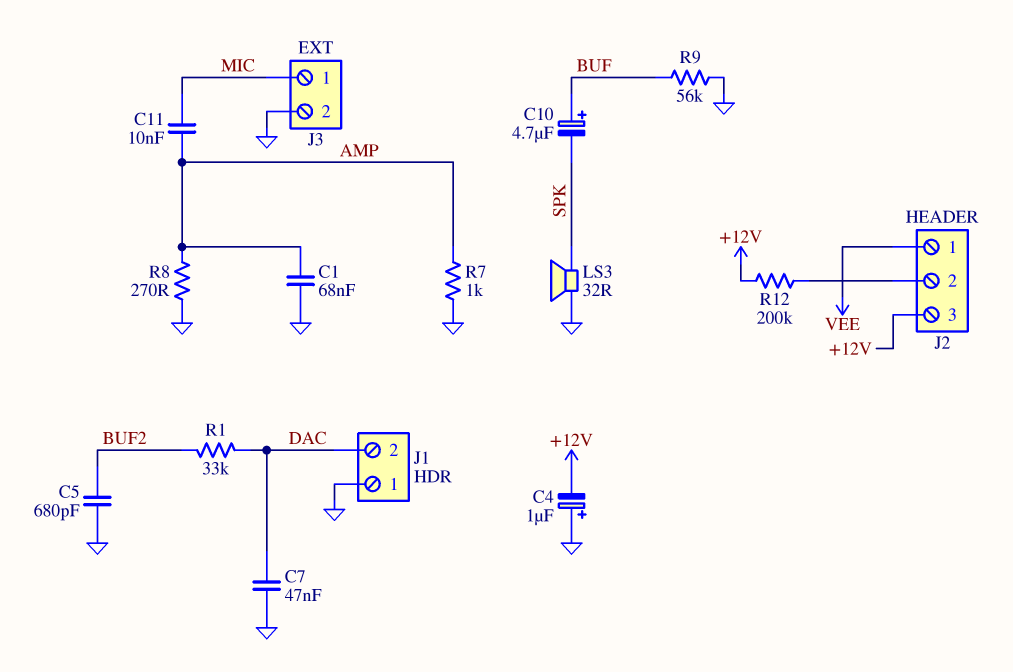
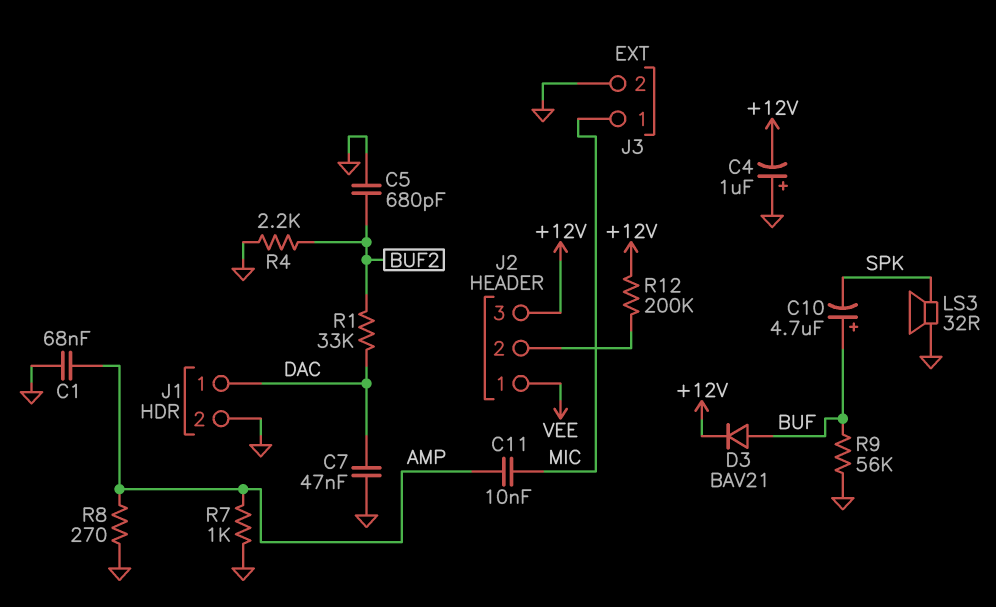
D3: none -> diode BAV21 (A BUF, K +12V)
J1 pin 1: GND -> DAC
J1 pin 2: DAC -> GND
R4: none -> 2.2k (BUF2, GND)

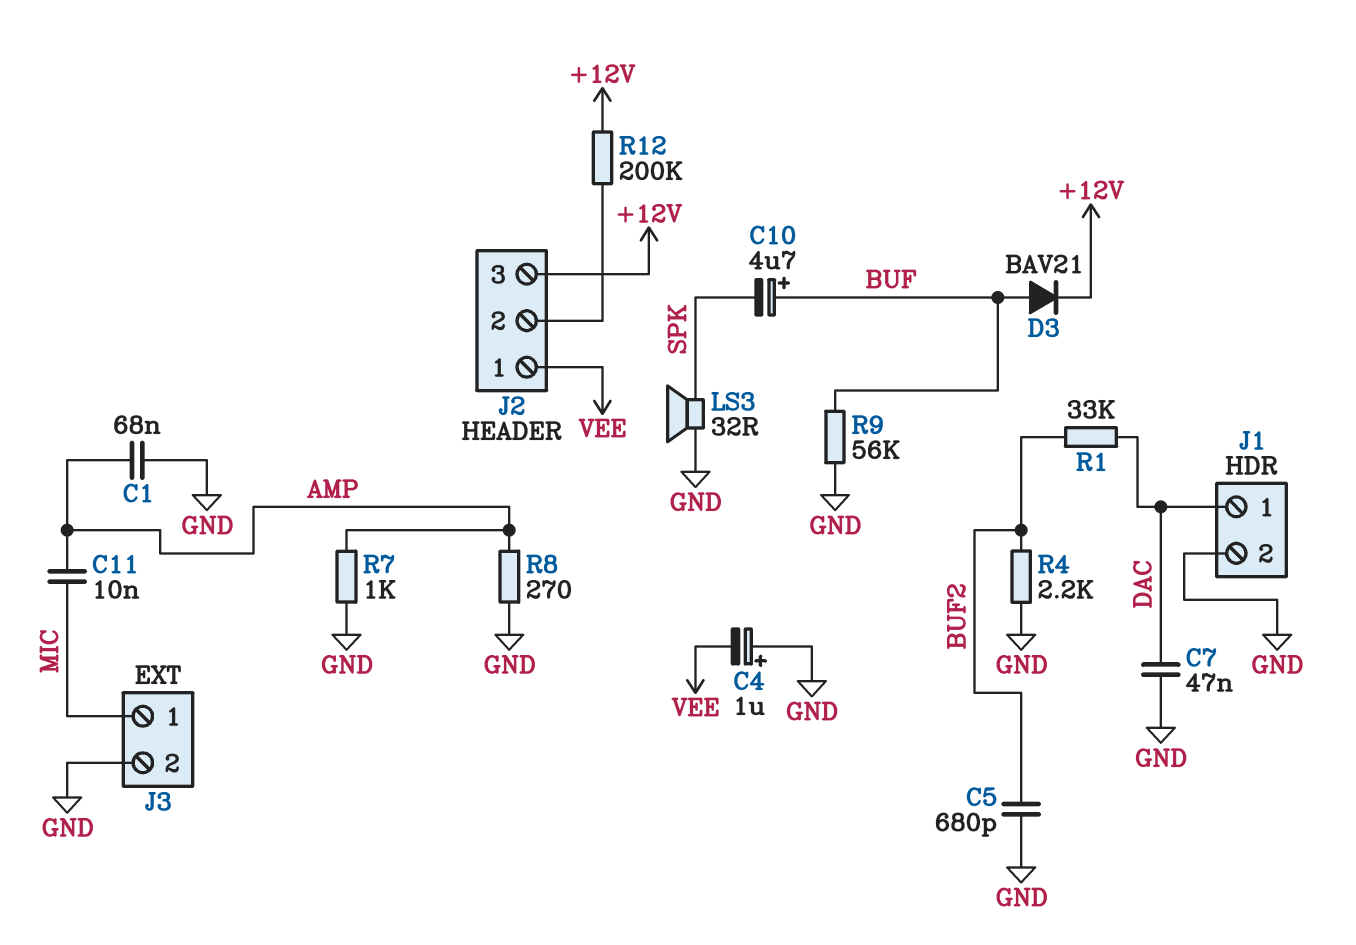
C4: 1uF (plus GND, minus +12V) -> 1uF (plus GND, minus VEE)

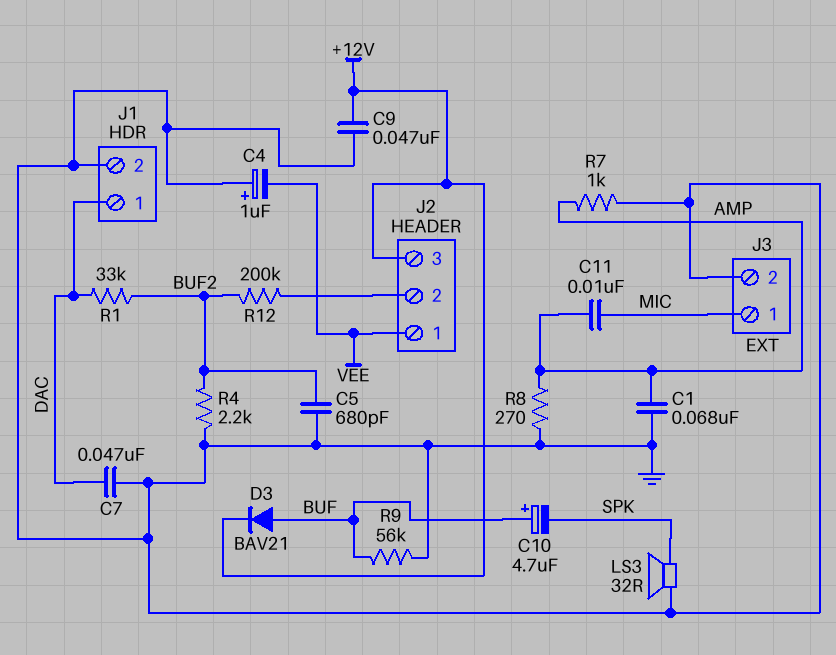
C9: none -> 47nF (+12V, GND)
R12: 200k (+12V, J2/2) -> 200k (BUF2, J2/2)

